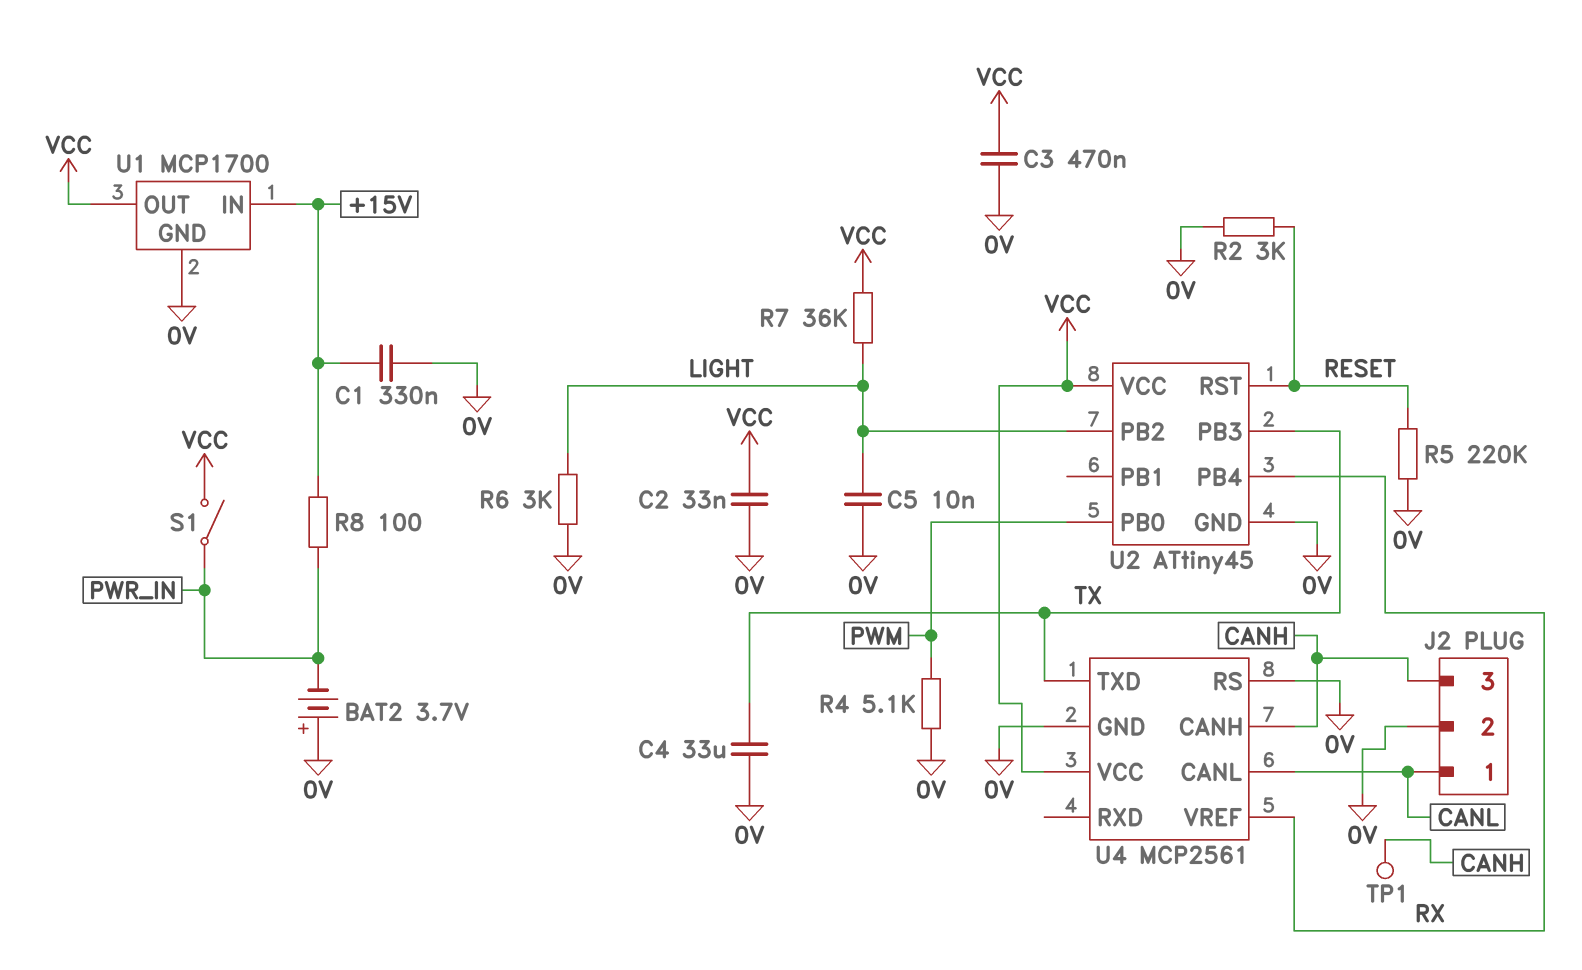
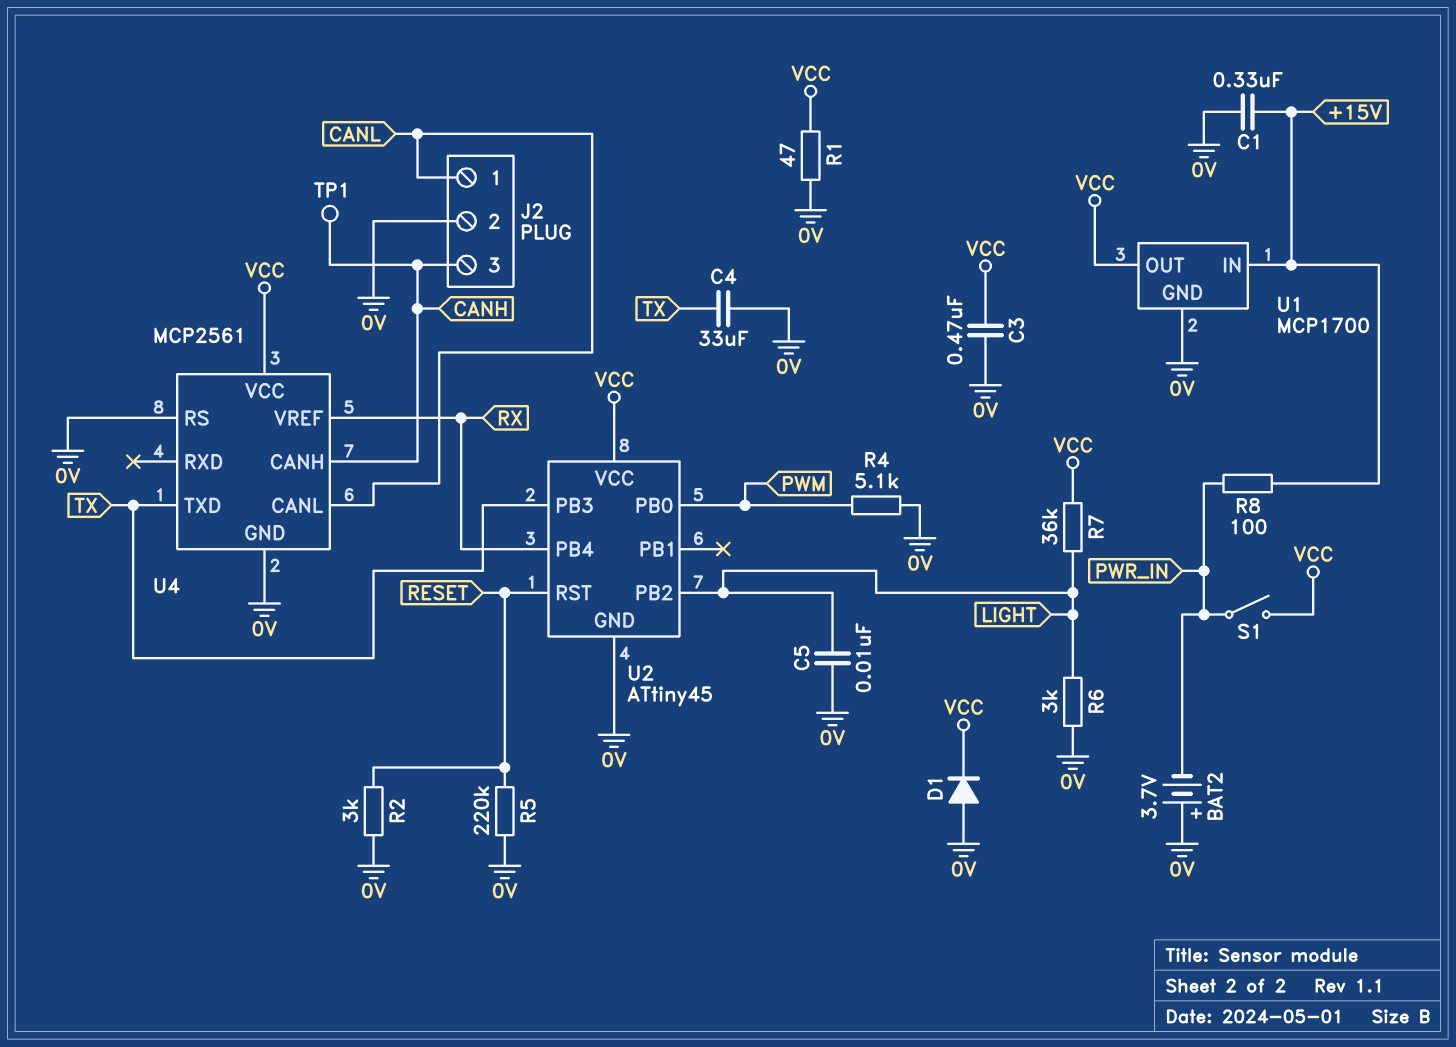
C2: 33nF (0V, VCC) -> none
D1: none -> diode (A 0V, K VCC)
R1: none -> 47 (0V, VCC)

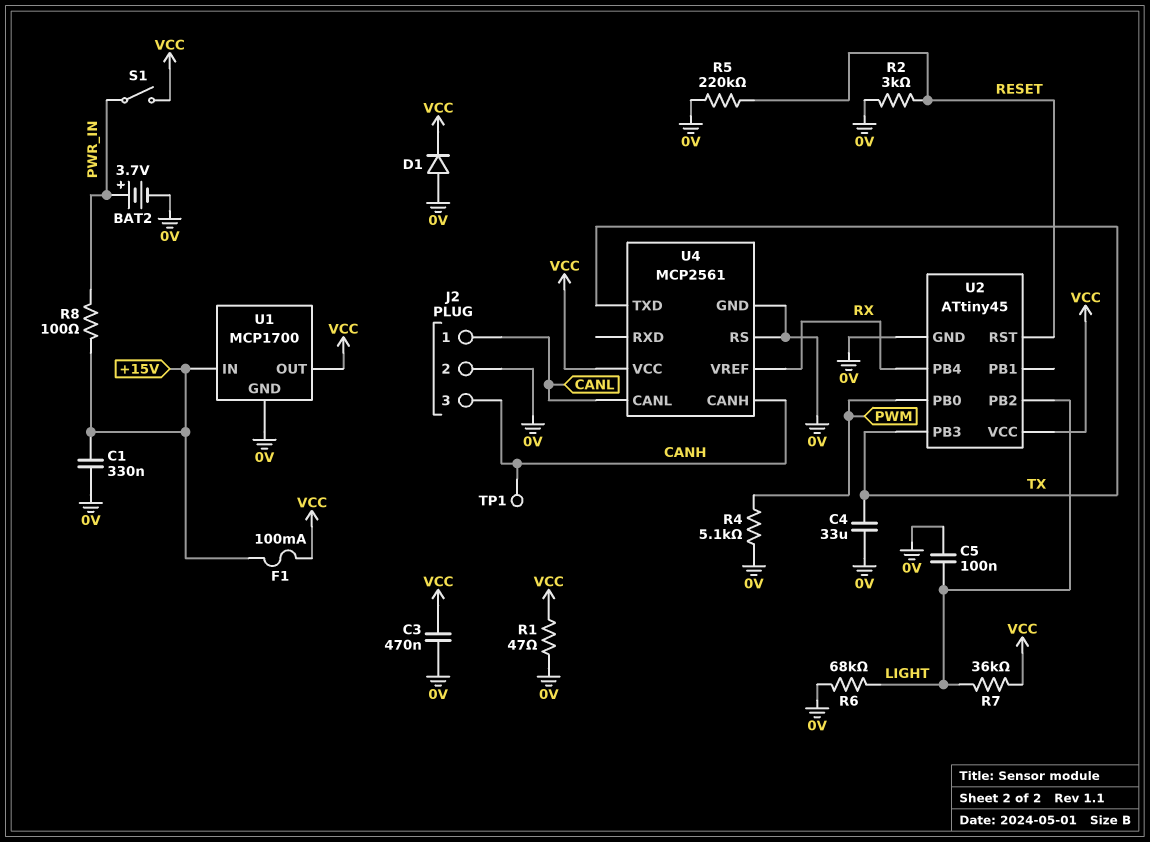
BAT2: 3.7V (plus 0V, minus PWR_IN) -> 3.7V (plus PWR_IN, minus 0V)
C5: 10nF (0V, LIGHT) -> 100nF (0V, LIGHT)
F1: none -> 100mA (+15V, VCC)
R6: 3k (0V, LIGHT) -> 68k (0V, LIGHT)

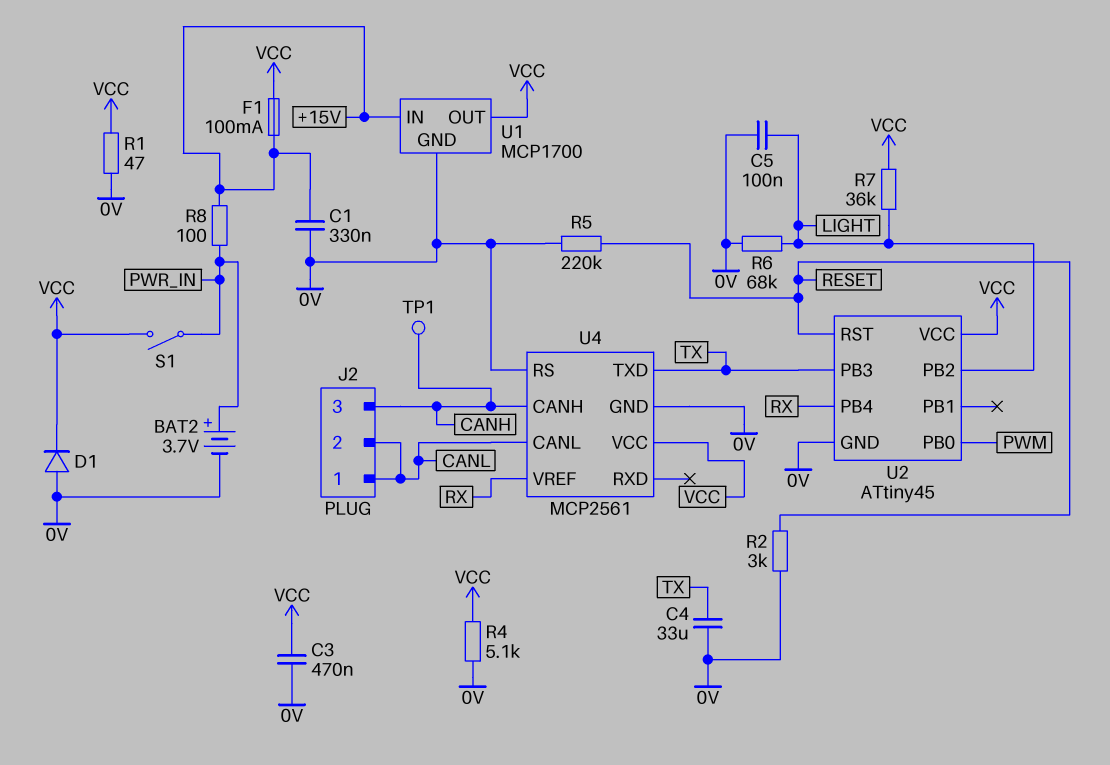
J2 pin 2: 0V -> CANL
R4: 5.1k (0V, PWM) -> 5.1k (0V, VCC)

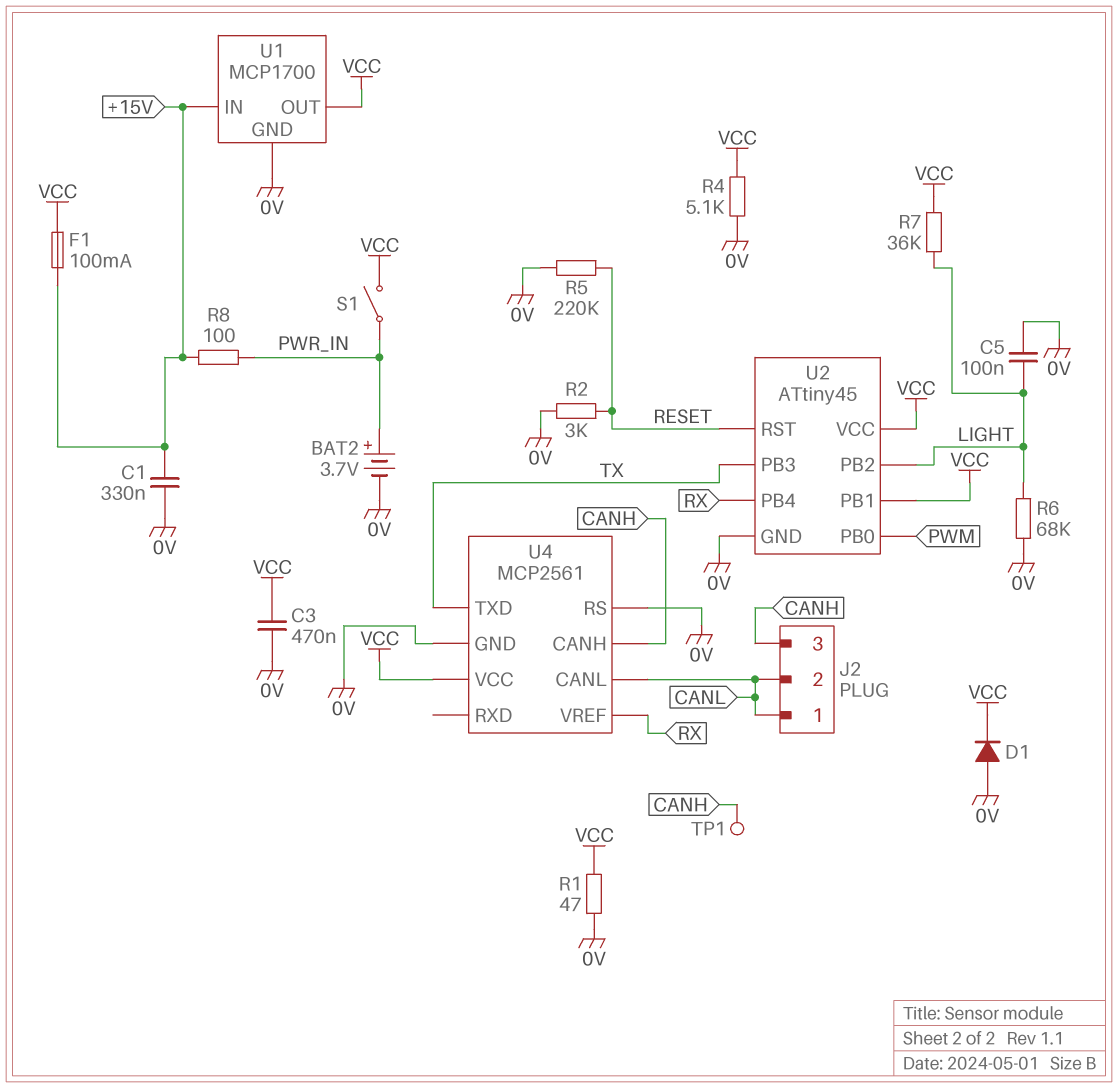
C4: 33uF (0V, TX) -> none
U2 pin PB1: none -> VCC

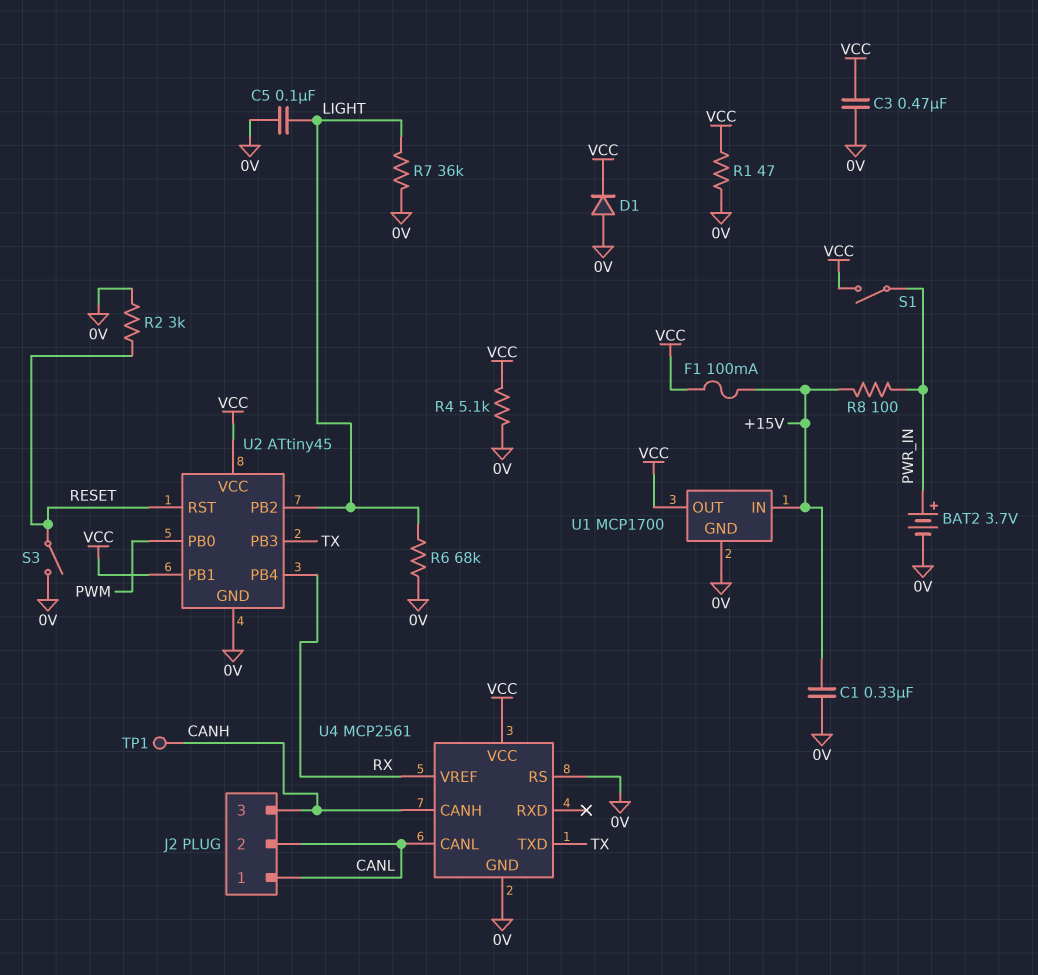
R5: 220k (0V, RESET) -> none
R7: 36k (LIGHT, VCC) -> 36k (0V, LIGHT)
S3: none -> switch (0V, RESET)

